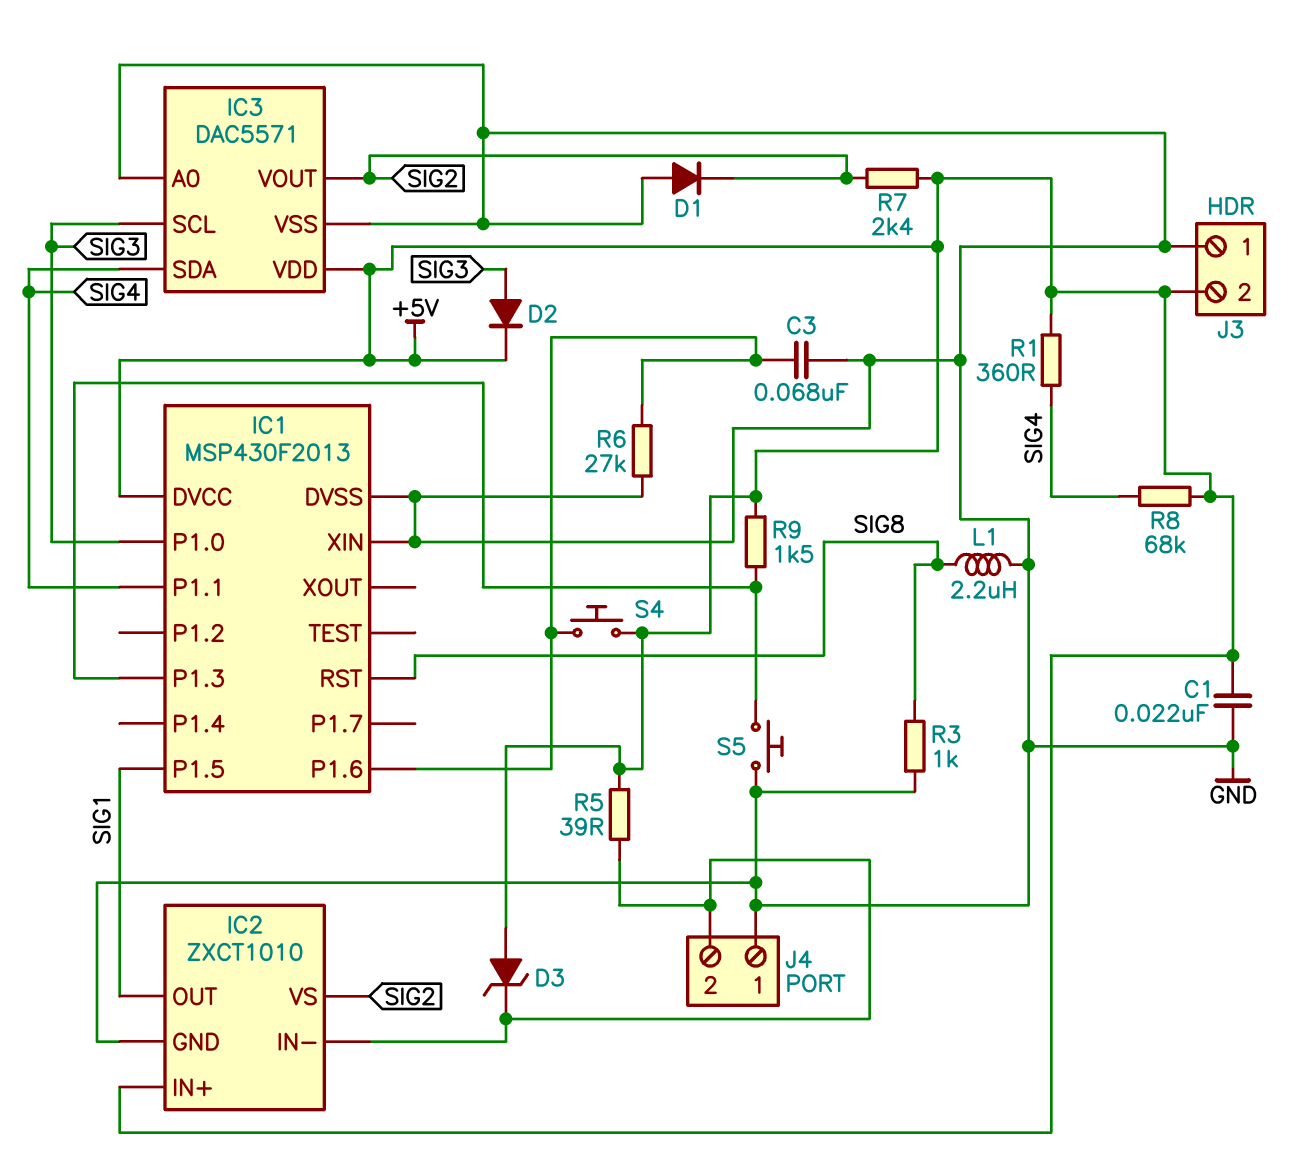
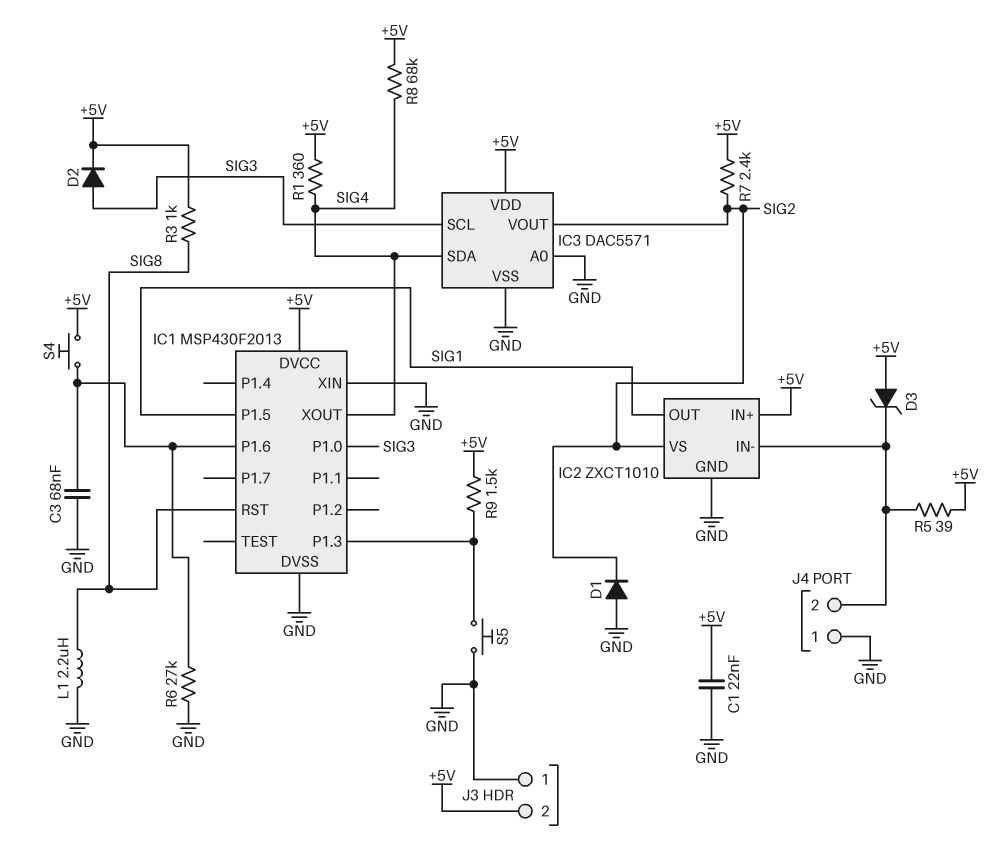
IC1 pin P1.1: SIG4 -> none
IC1 pin XOUT: none -> SIG4
R3: 1k (GND, SIG8) -> 1k (+5V, SIG8)

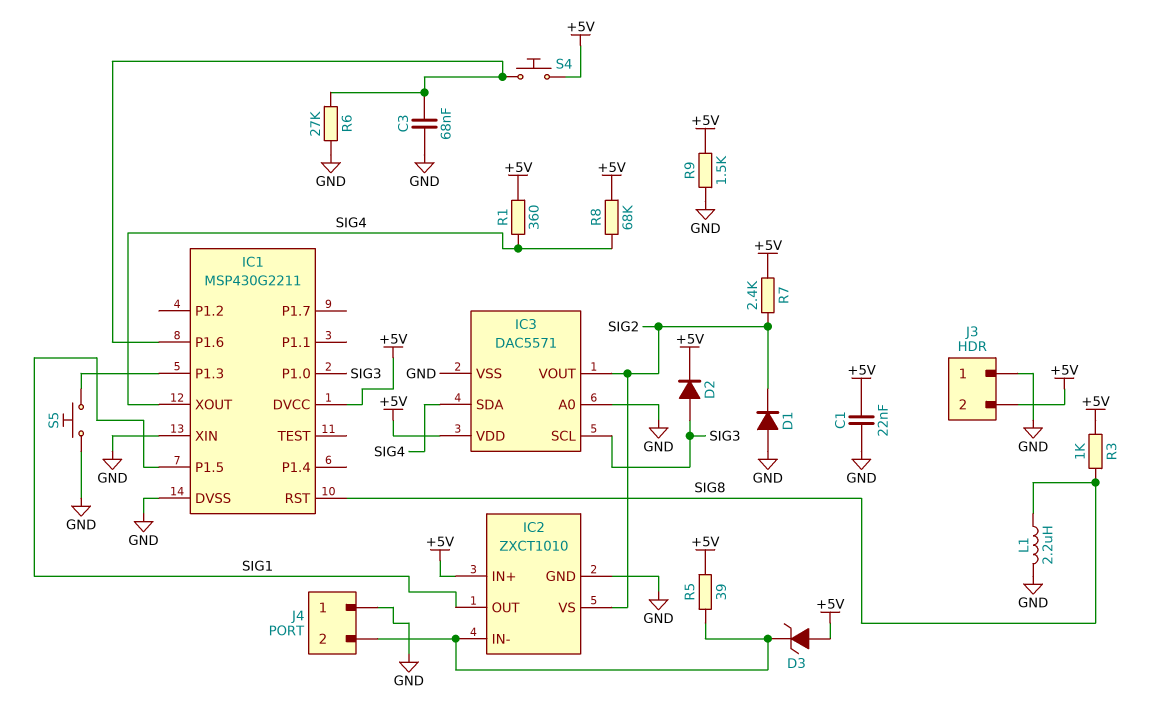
IC1: MSP430F2013 -> MSP430G2211
R9: 1.5k (+5V, IC1/P1.3) -> 1.5k (+5V, GND)

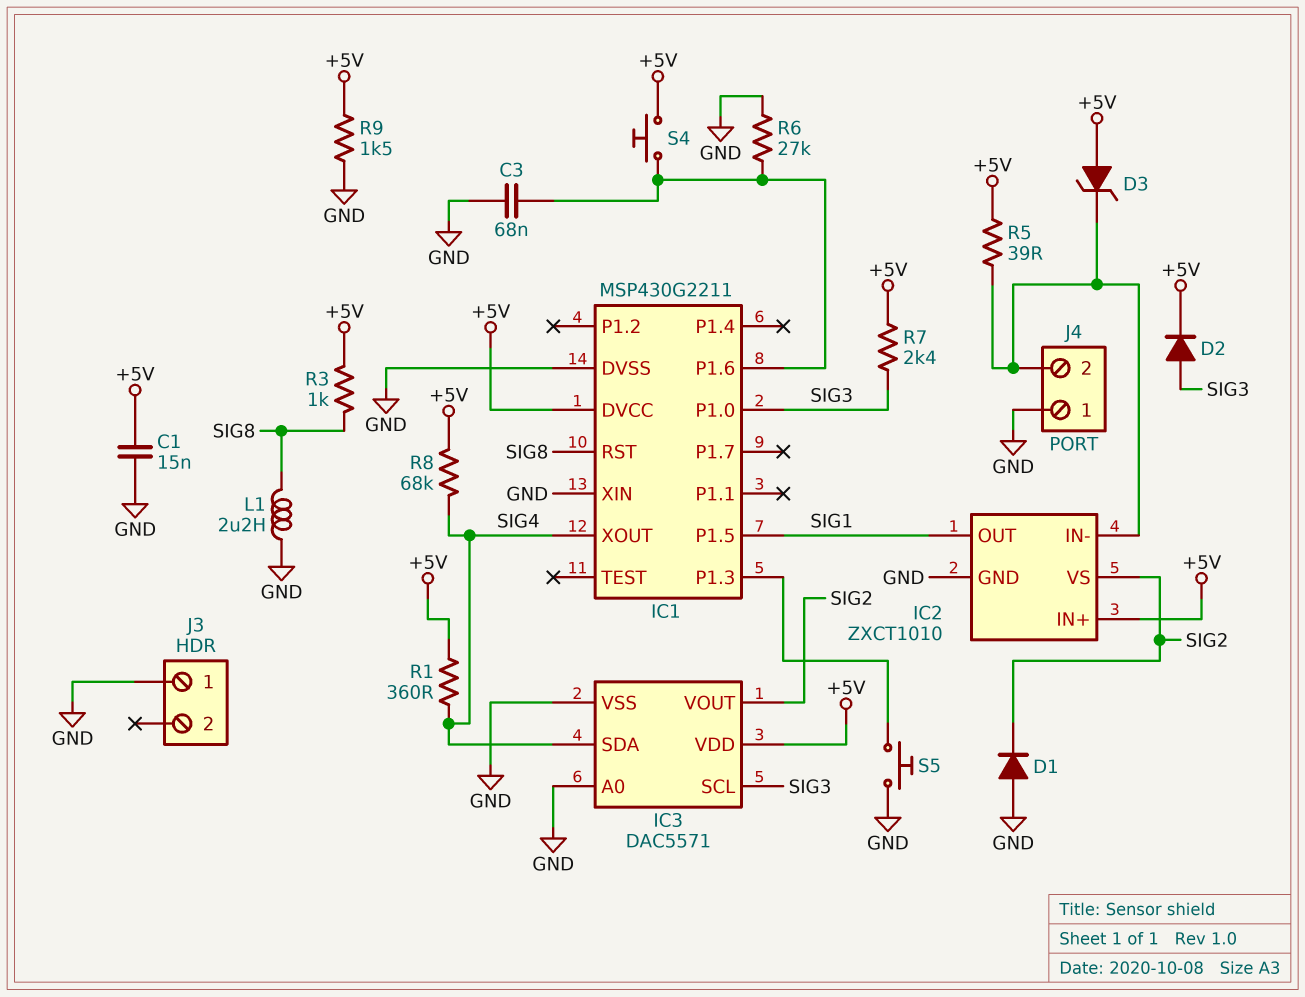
C1: 22nF (+5V, GND) -> 15nF (+5V, GND)
J3 pin 2: +5V -> none
R7: 2.4k (+5V, SIG2) -> 2.4k (+5V, SIG3)

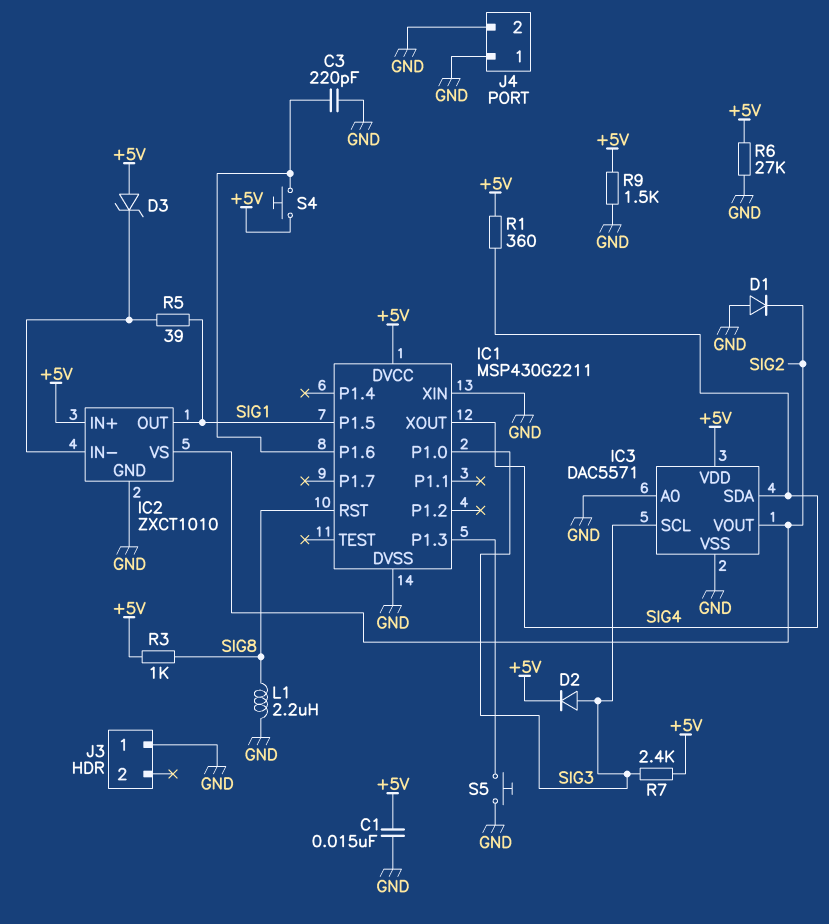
C3: 68nF (GND, IC1/P1.6) -> 220pF (GND, IC1/P1.6)
J4 pin 2: IC2/IN- -> GND
R5: 39 (+5V, IC2/IN-) -> 39 (IC2/IN-, SIG1)
R6: 27k (GND, IC1/P1.6) -> 27k (+5V, GND)
R8: 68k (+5V, SIG4) -> none

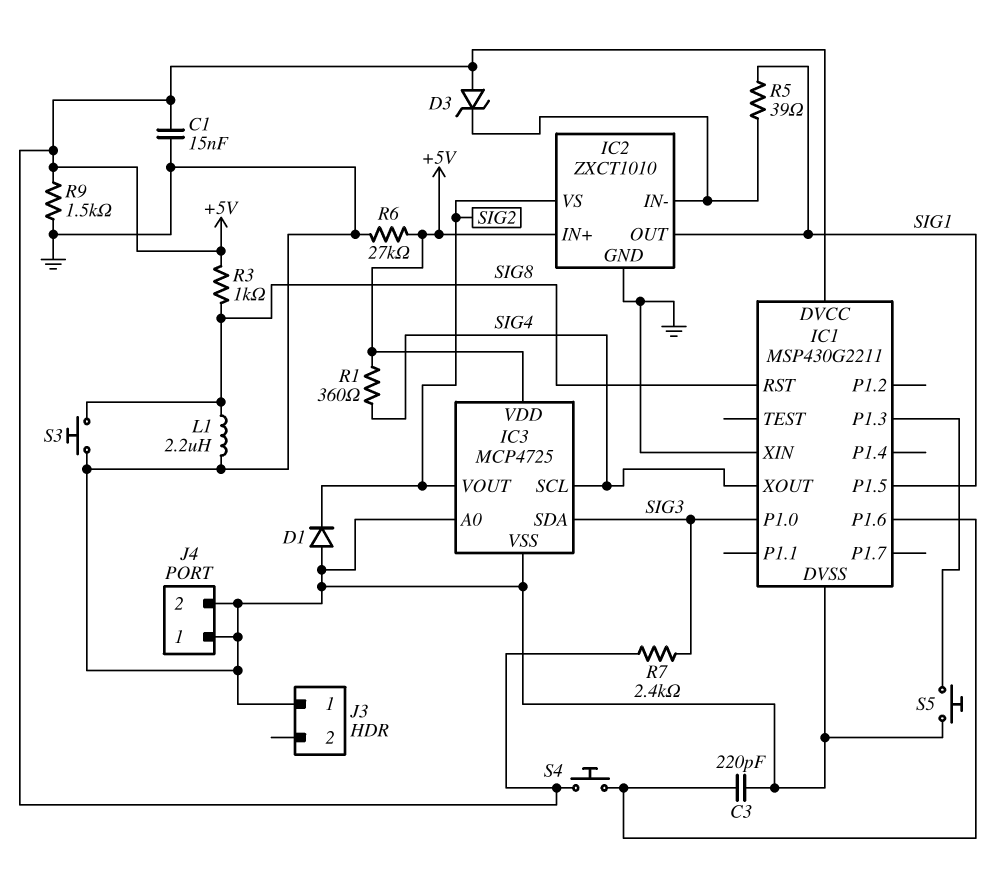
D2: diode (A SIG3, K +5V) -> none
IC3: DAC5571 -> MCP4725
IC3 pin SCL: SIG3 -> SIG4
IC3 pin SDA: SIG4 -> SIG3
S3: none -> button (GND, SIG8)

